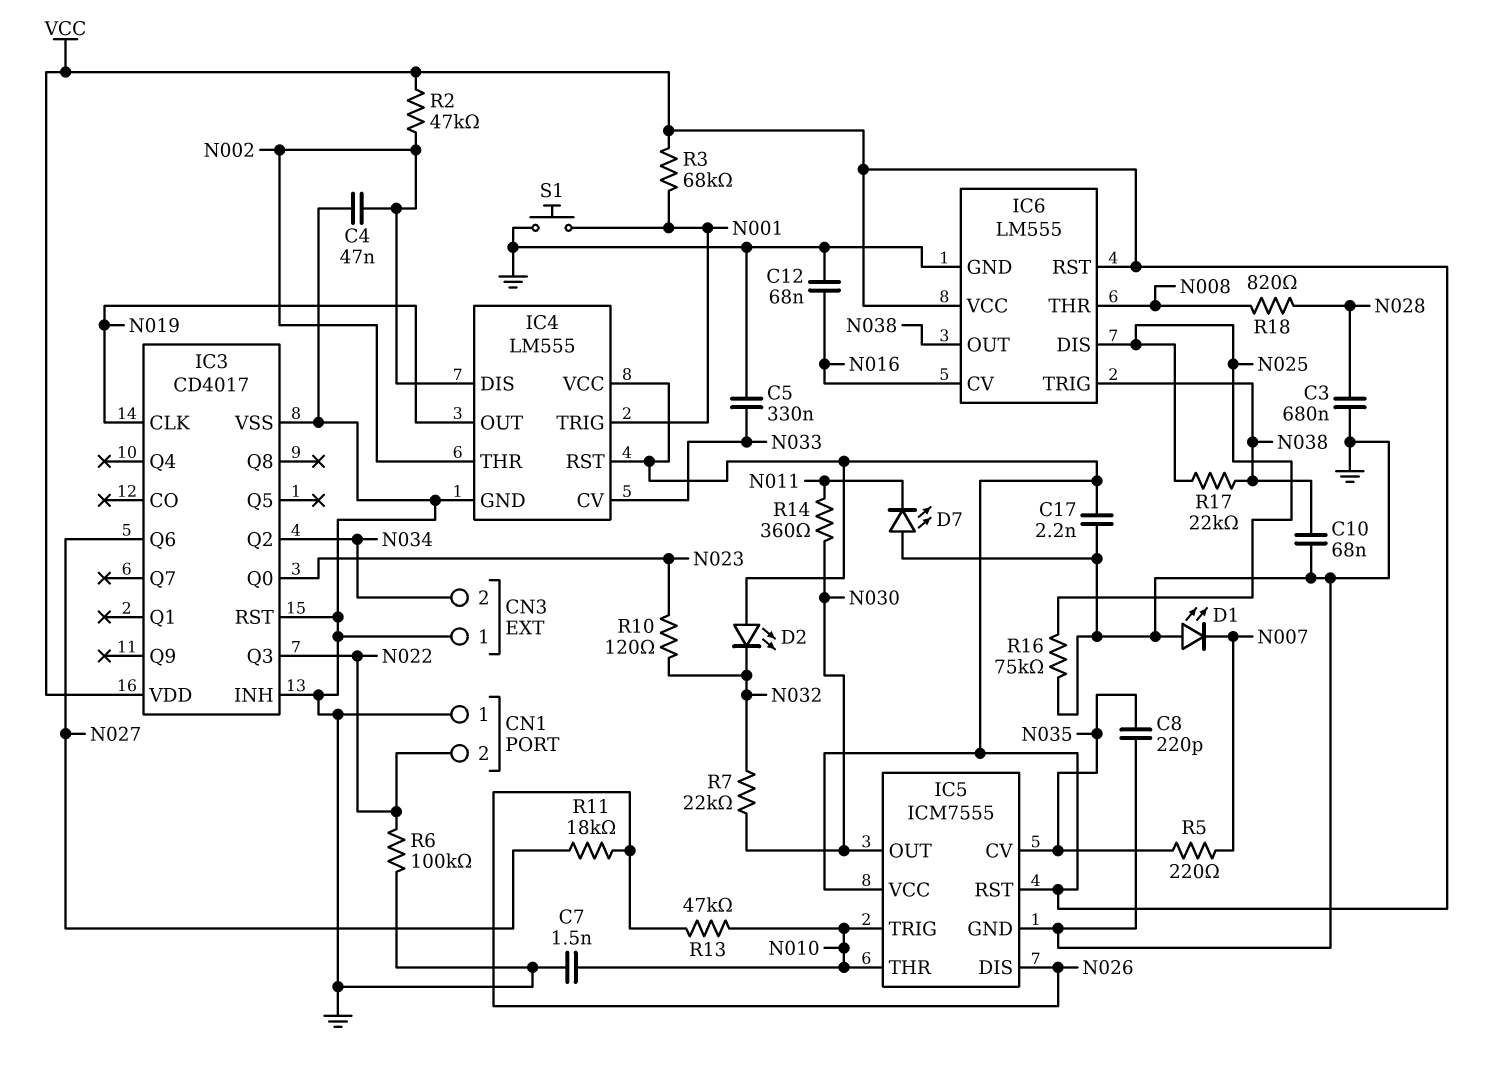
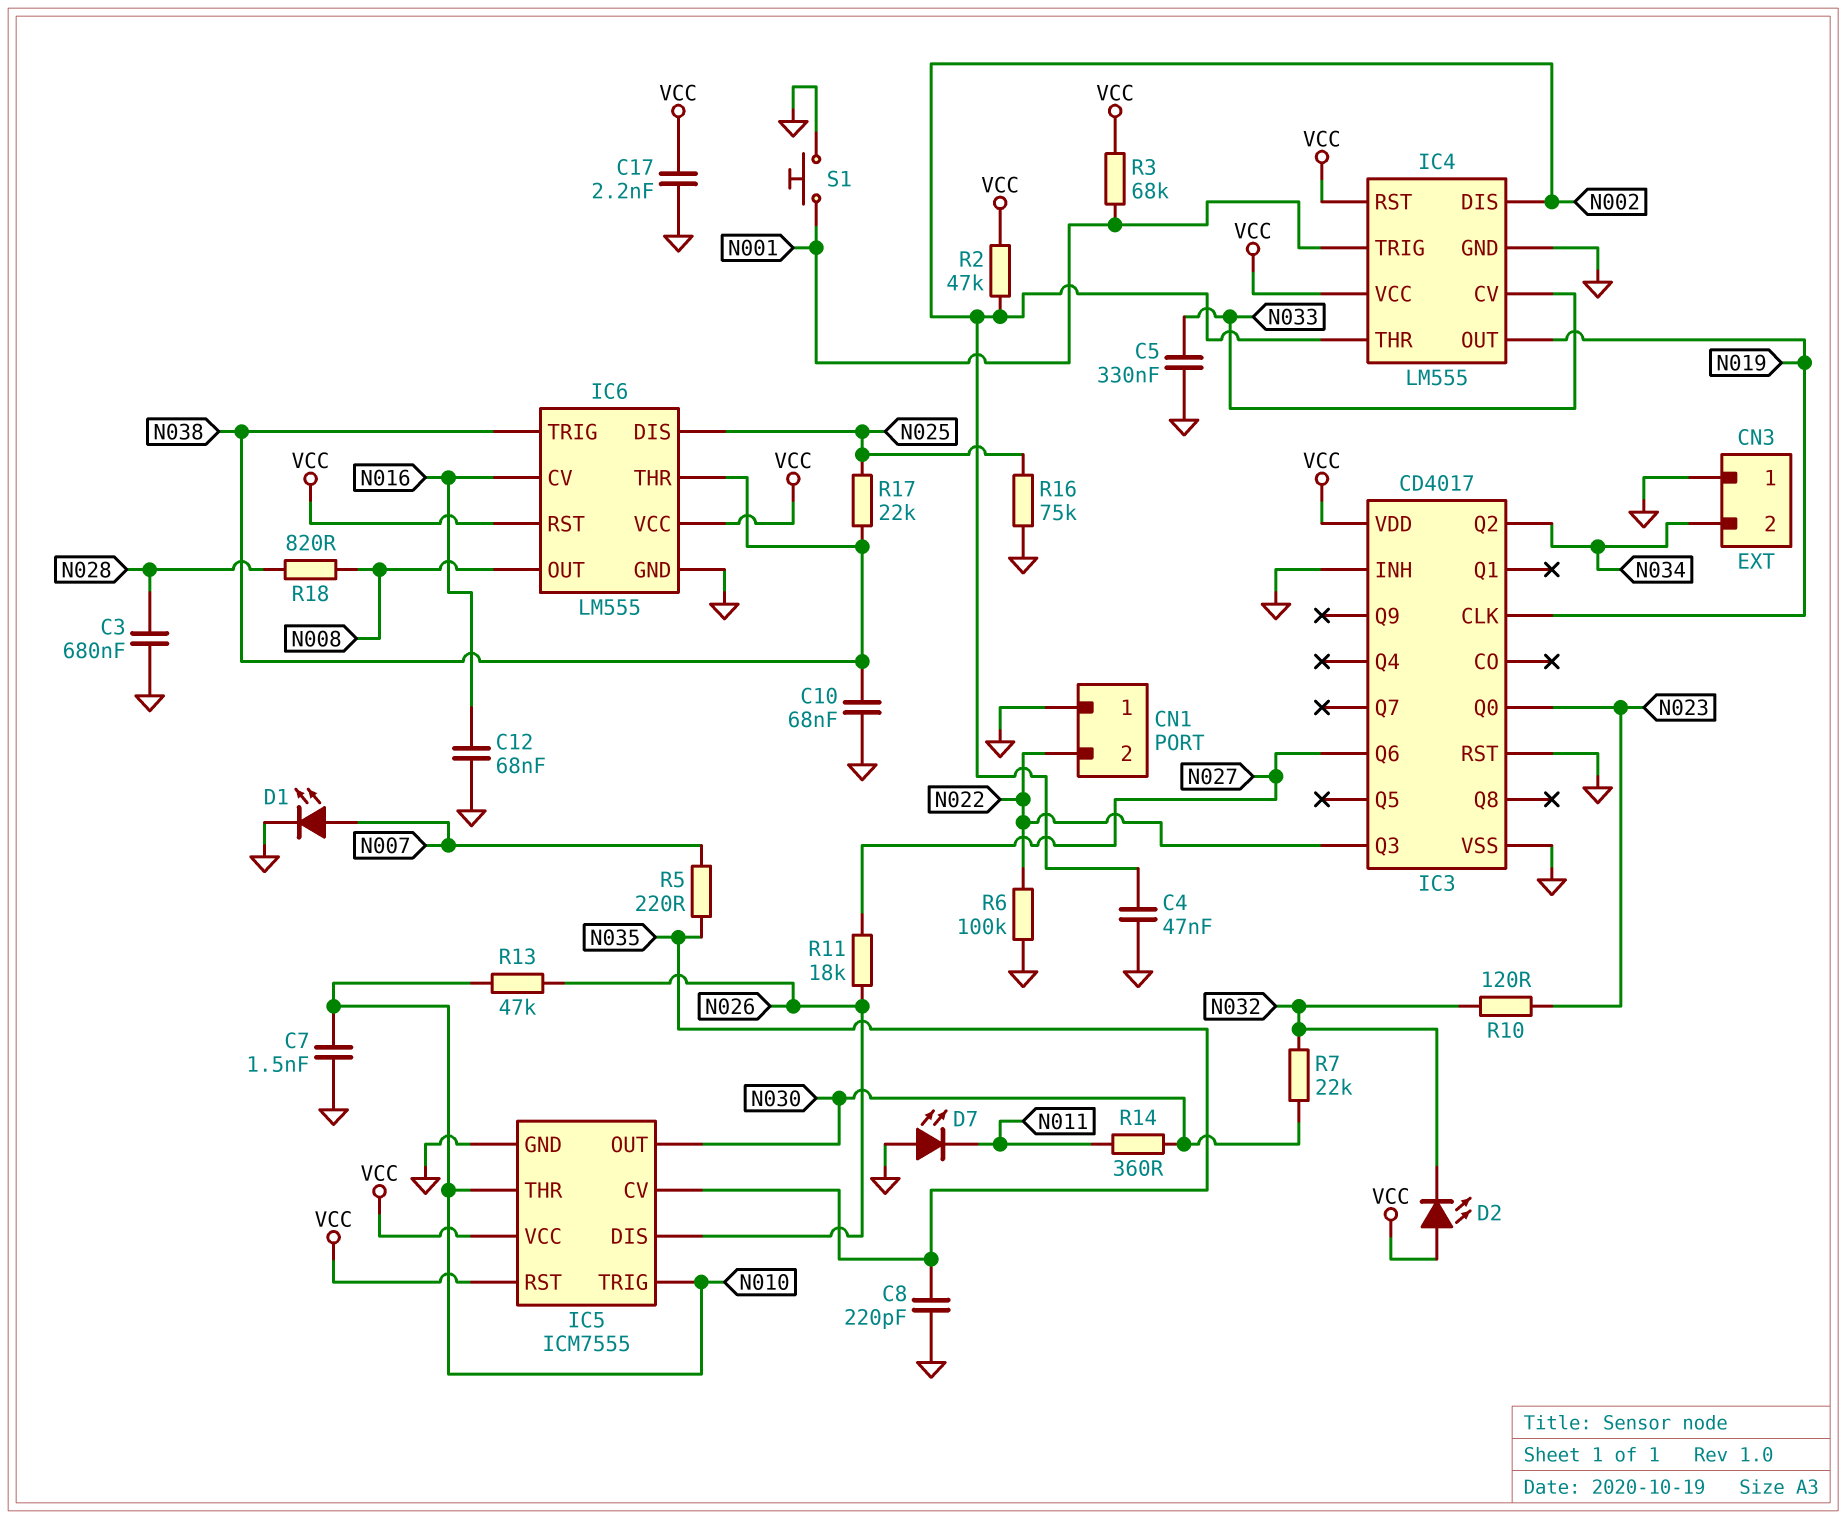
D1: LED (A GND, K N007) -> LED (A N007, K GND)
IC6 pin OUT: N038 -> N008
IC6 pin THR: N008 -> N038

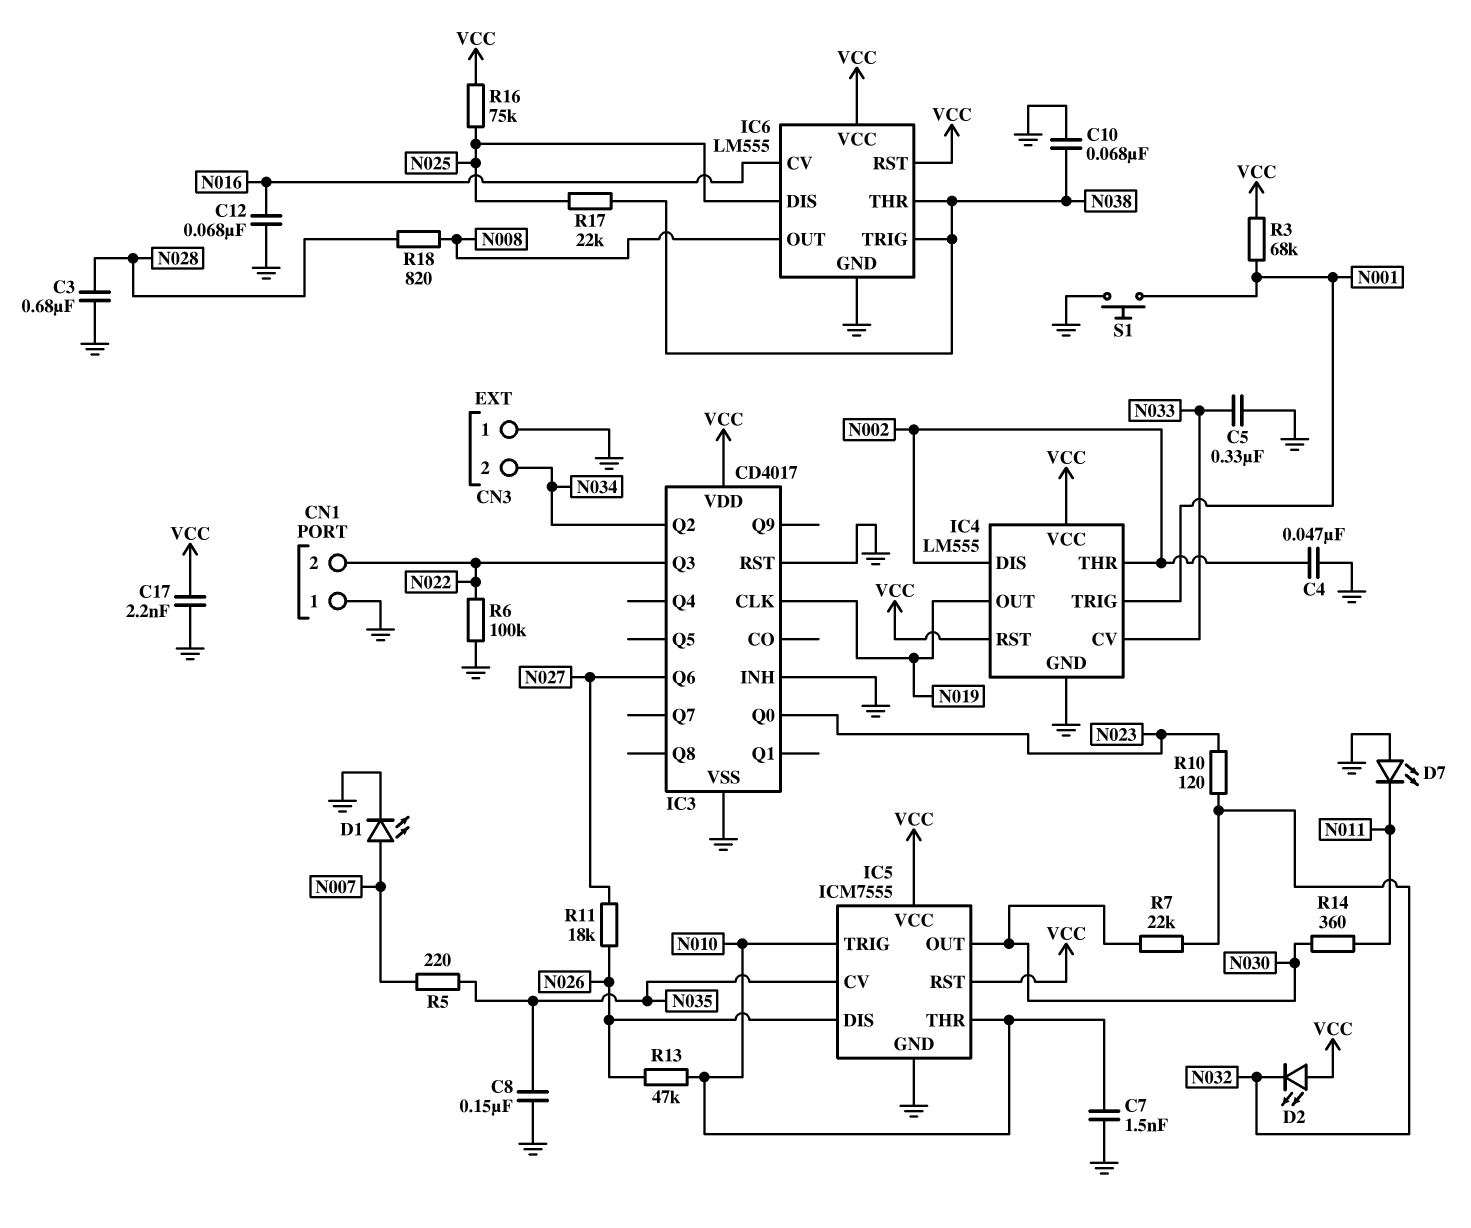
C8: 220pF (GND, N035) -> 150nF (GND, N035)
R2: 47k (N002, VCC) -> none
R16: 75k (GND, N025) -> 75k (N025, VCC)

